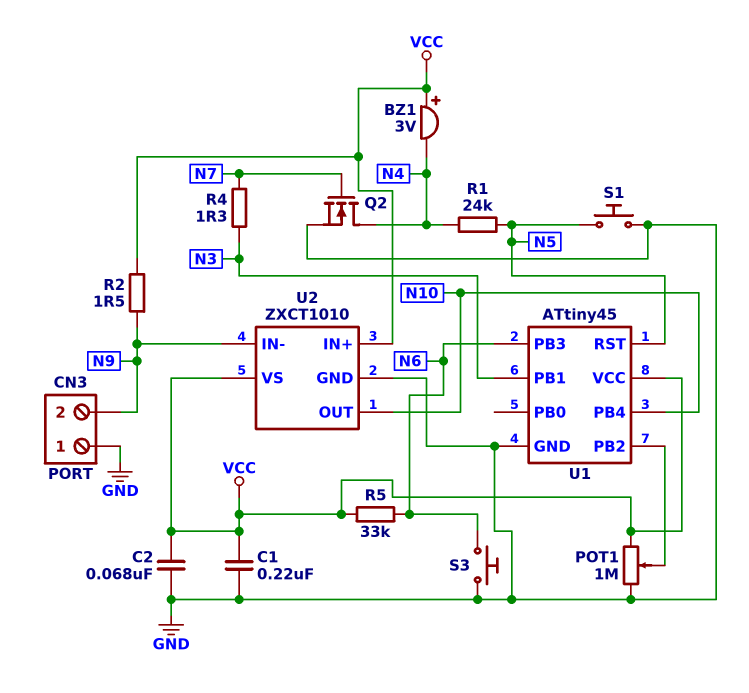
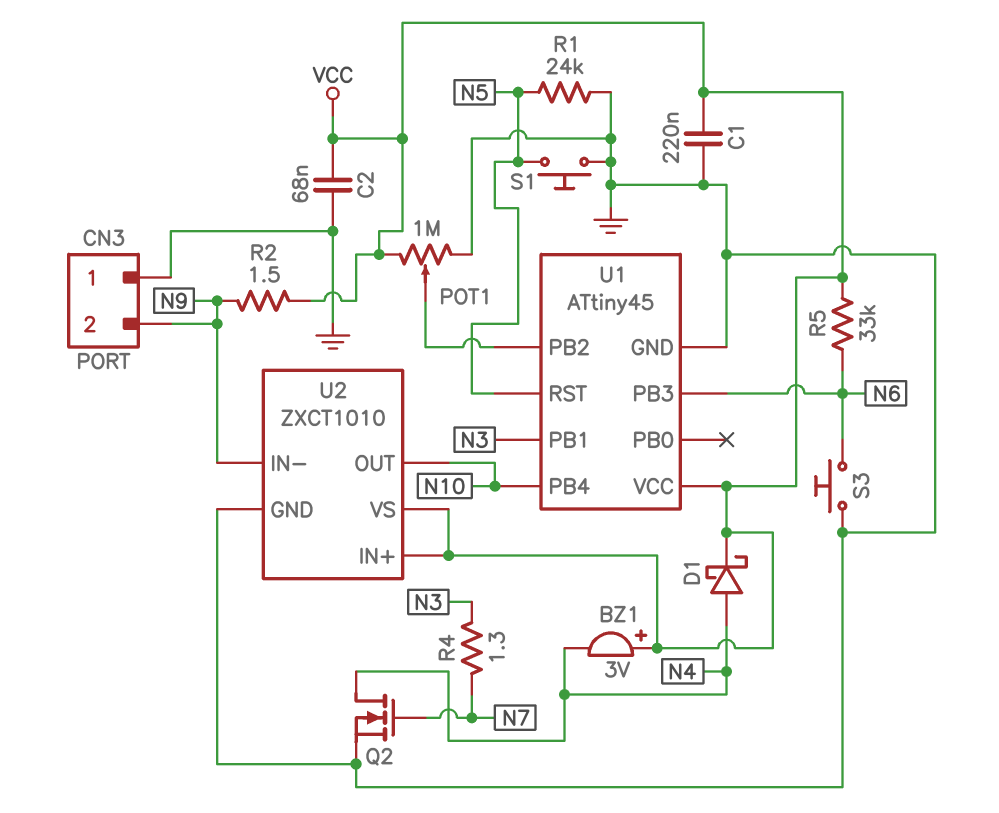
D1: none -> schottky (A N4, K VCC)
R1: 24k (N4, N5) -> 24k (GND, N5)

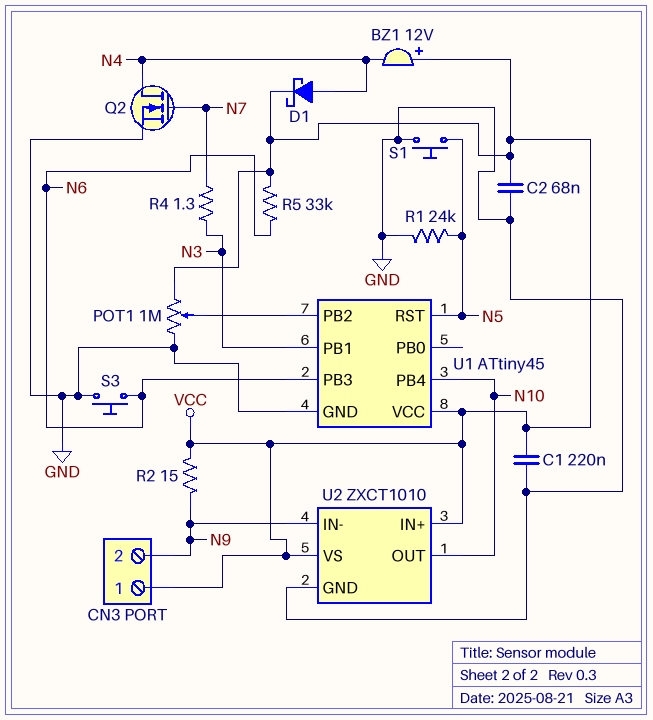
BZ1: buzzer 3V (plus VCC, minus N4) -> buzzer 12V (plus VCC, minus N4)
CN3 pin 1: GND -> VCC
R2: 1.5 (N9, VCC) -> 15 (N9, VCC)

